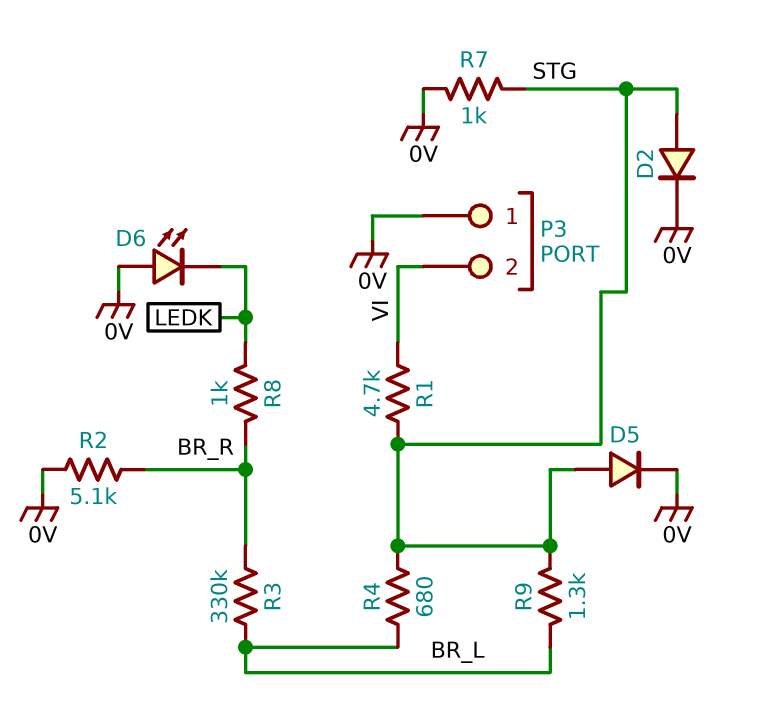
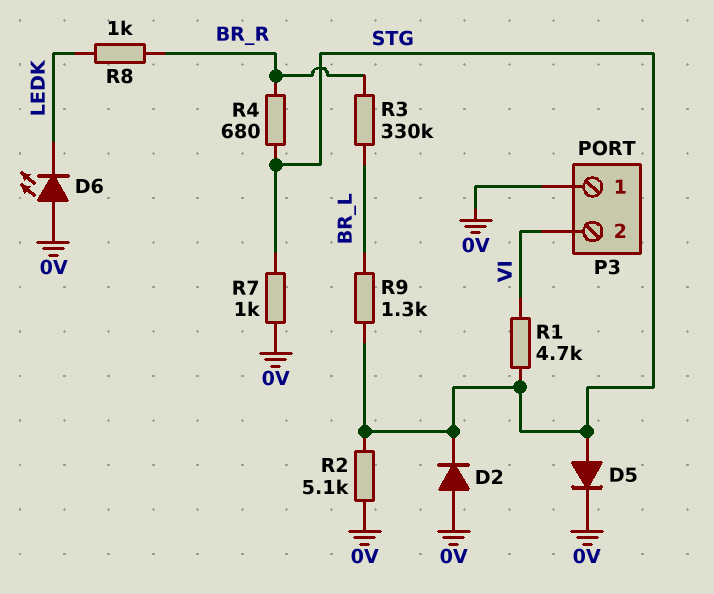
D2: diode (A STG, K 0V) -> diode (A 0V, K STG)
R2: 5.1k (0V, BR_R) -> 5.1k (0V, STG)
R4: 680 (BR_L, STG) -> 680 (BR_R, STG)

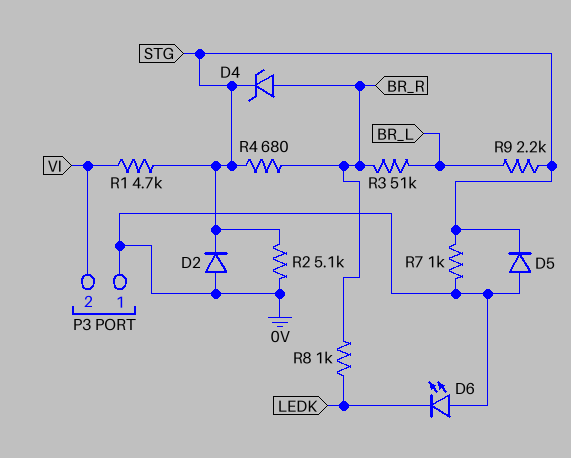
D4: none -> zener (A BR_R, K STG)
D5: diode (A STG, K 0V) -> diode (A 0V, K STG)
R3: 330k (BR_L, BR_R) -> 51k (BR_L, BR_R)
R9: 1.3k (BR_L, STG) -> 2.2k (BR_L, STG)

